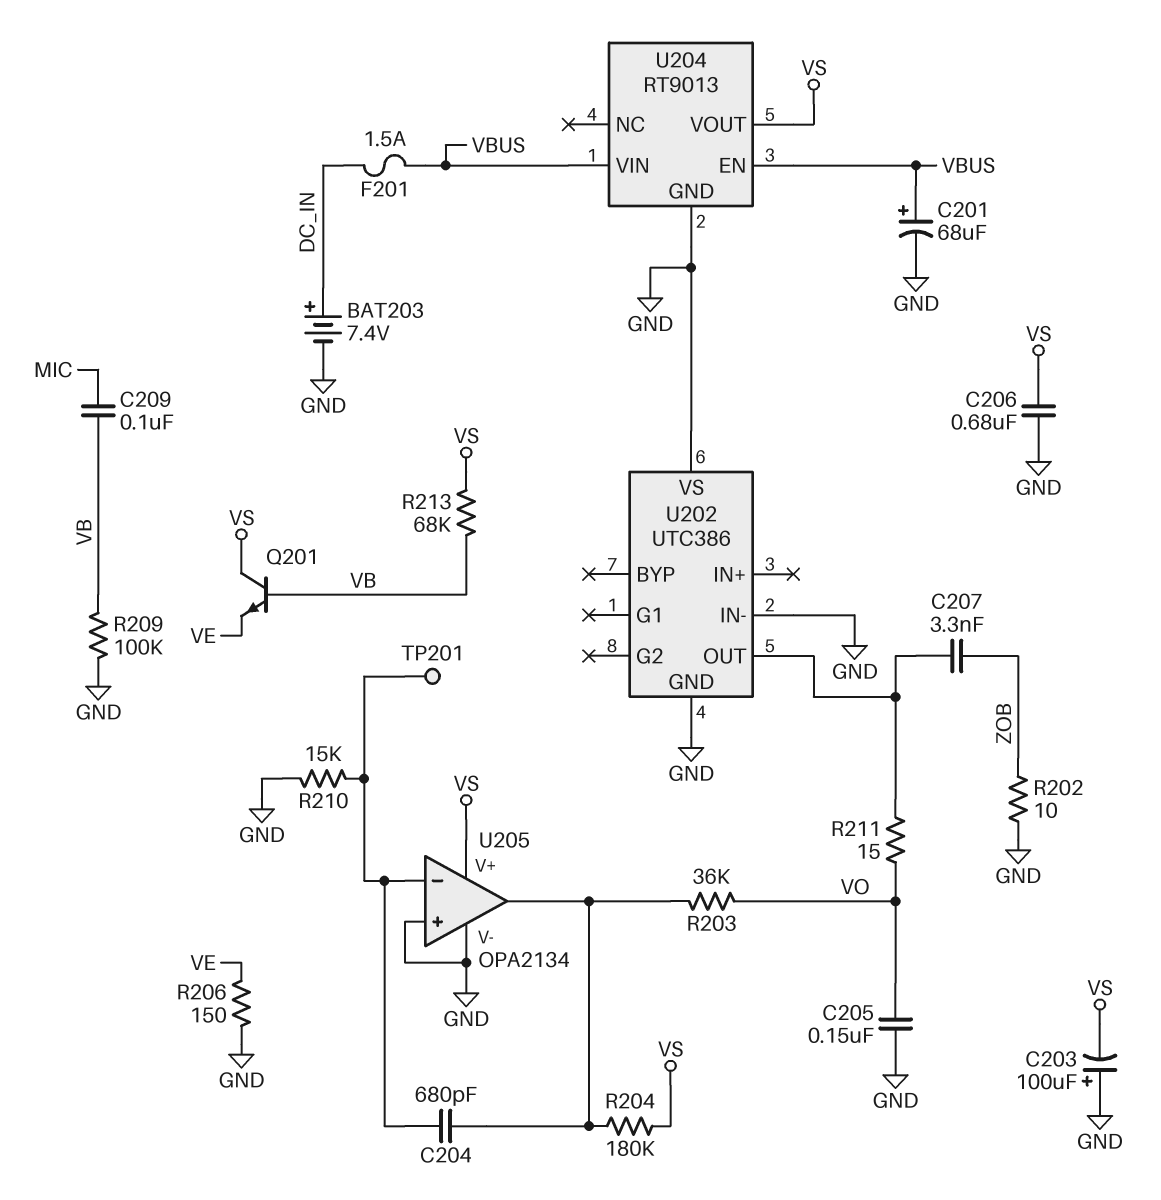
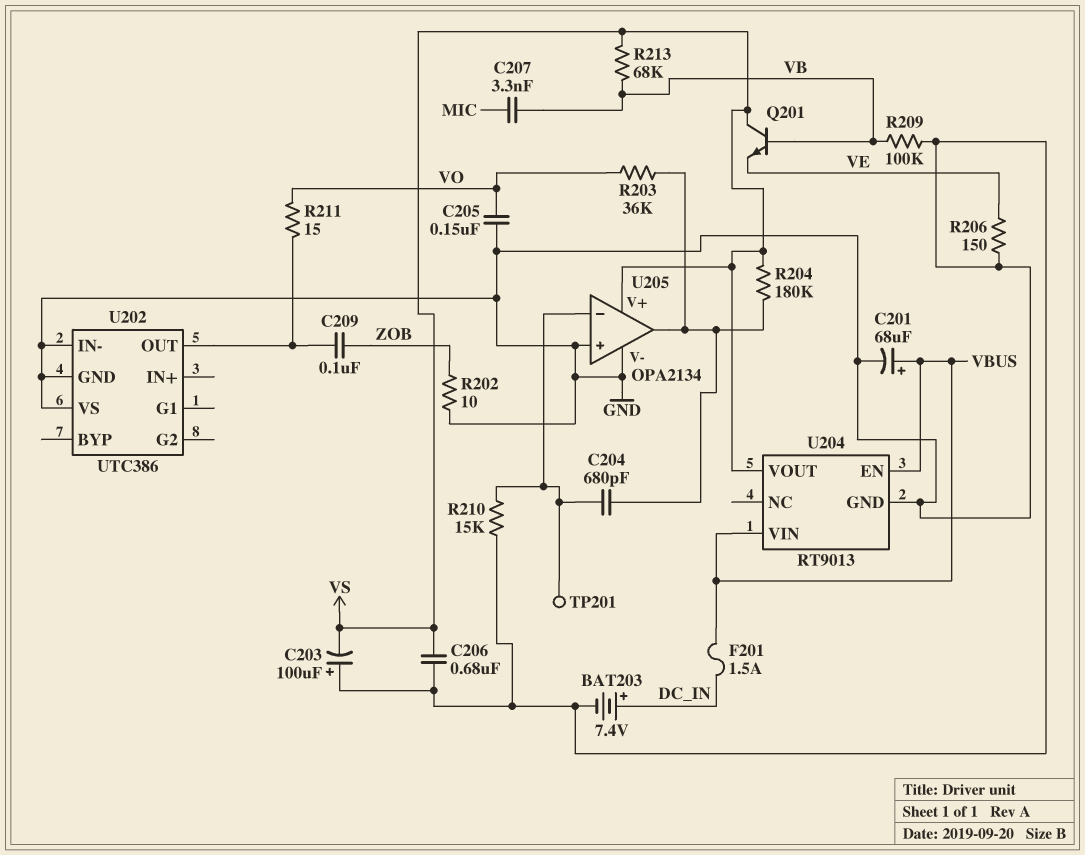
C207: 3.3nF (U202/OUT, ZOB) -> 3.3nF (MIC, VB)
C209: 100nF (MIC, VB) -> 100nF (U202/OUT, ZOB)

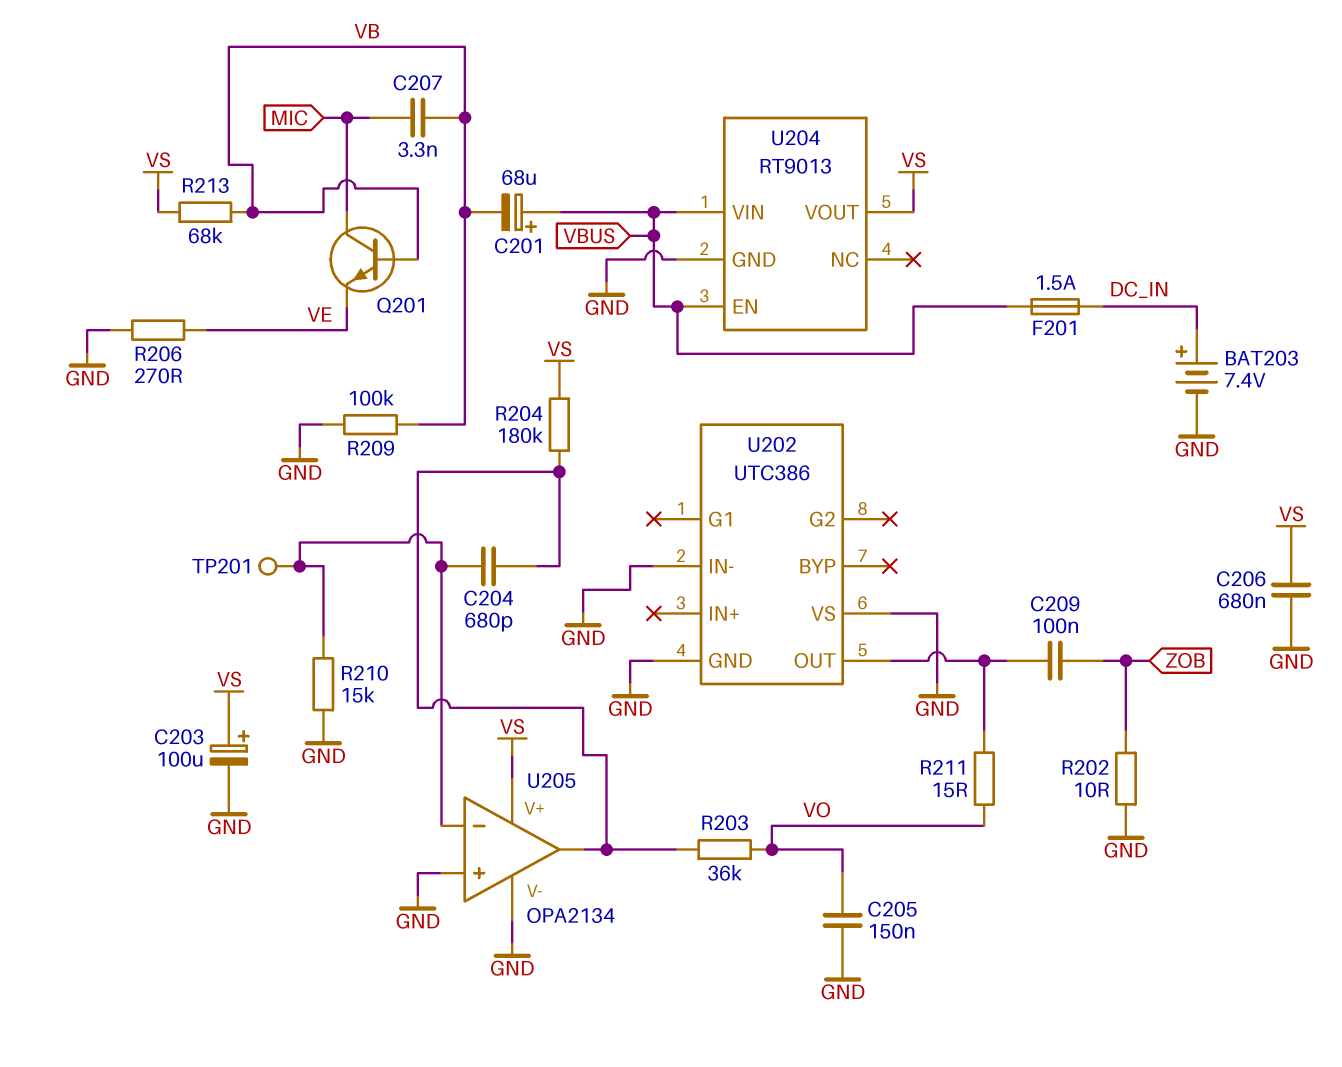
C201: 68uF (plus VBUS, minus GND) -> 68uF (plus VBUS, minus VB)
C203: 100uF (plus GND, minus VS) -> 100uF (plus VS, minus GND)
Q201: NPN (B VB, C VS, E VE) -> NPN (B VB, C MIC, E VE)
R206: 150 (GND, VE) -> 270 (GND, VE)

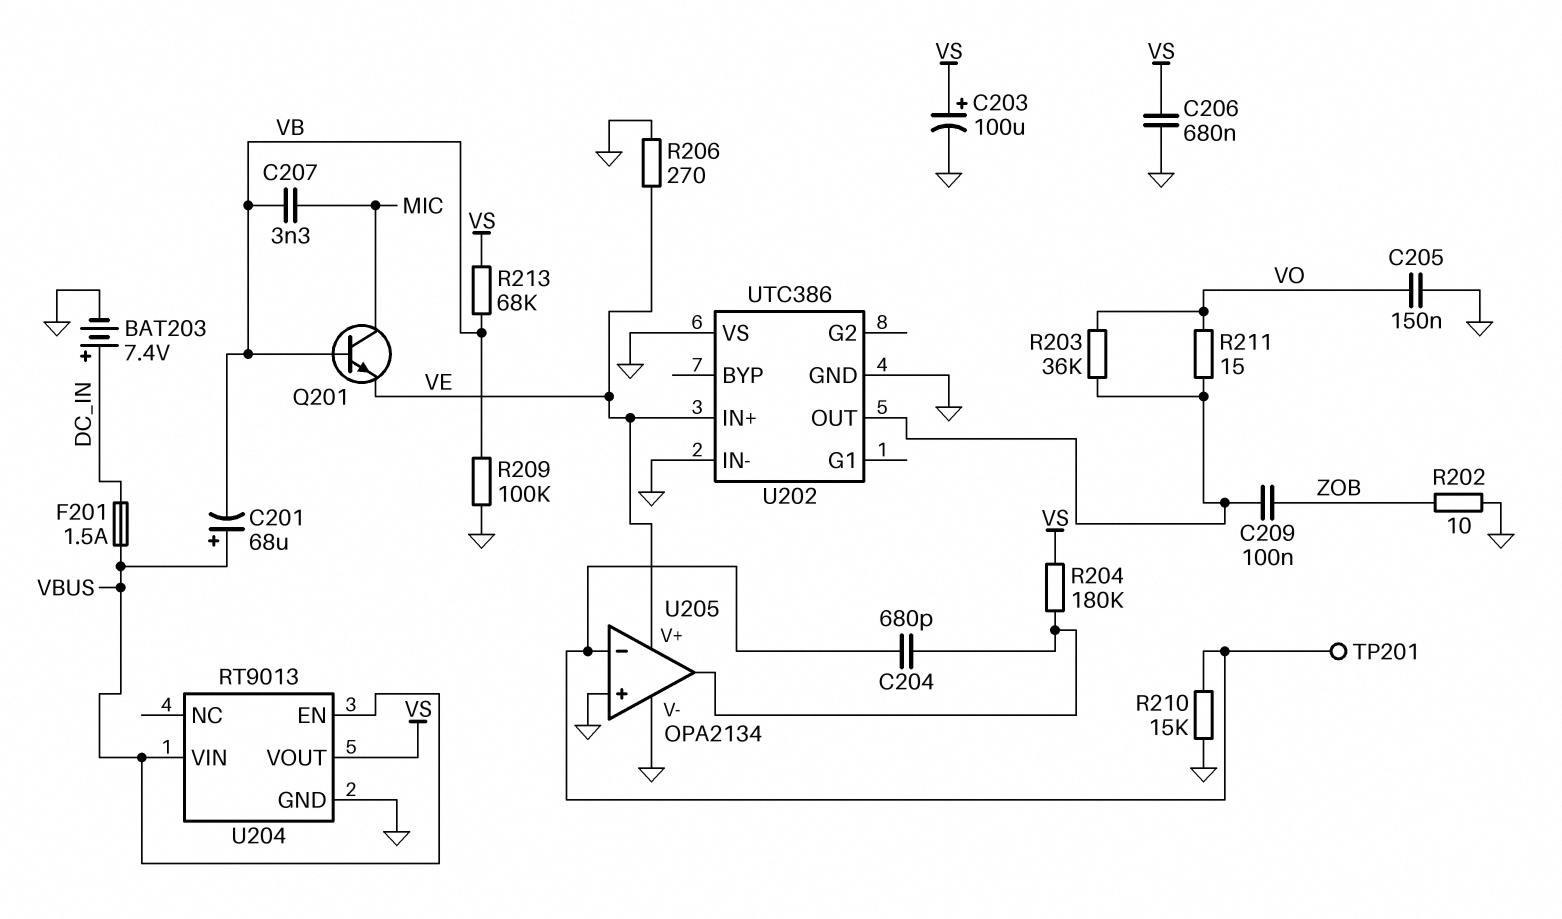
R203: 36k (U205/out, VO) -> 36k (U202/OUT, VO)
U202 pin IN+: none -> VE
U205 pin V+: VS -> VE

